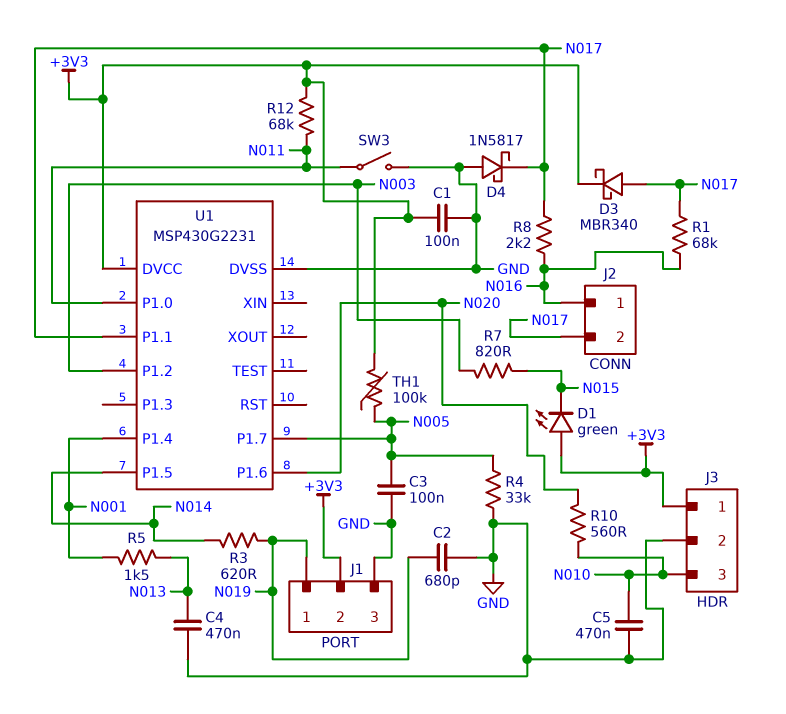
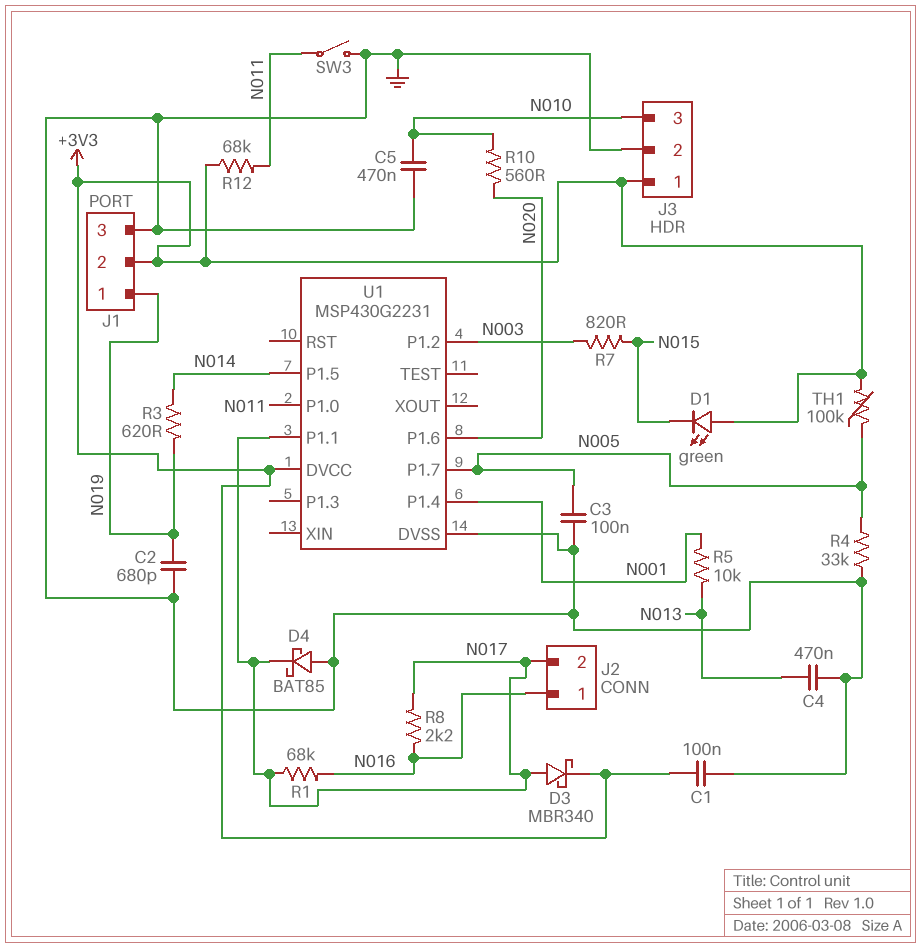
D4: schottky 1N5817 (A GND, K N017) -> schottky BAT85 (A GND, K N017)
R5: 1.5k (N001, N013) -> 10k (N001, N013)

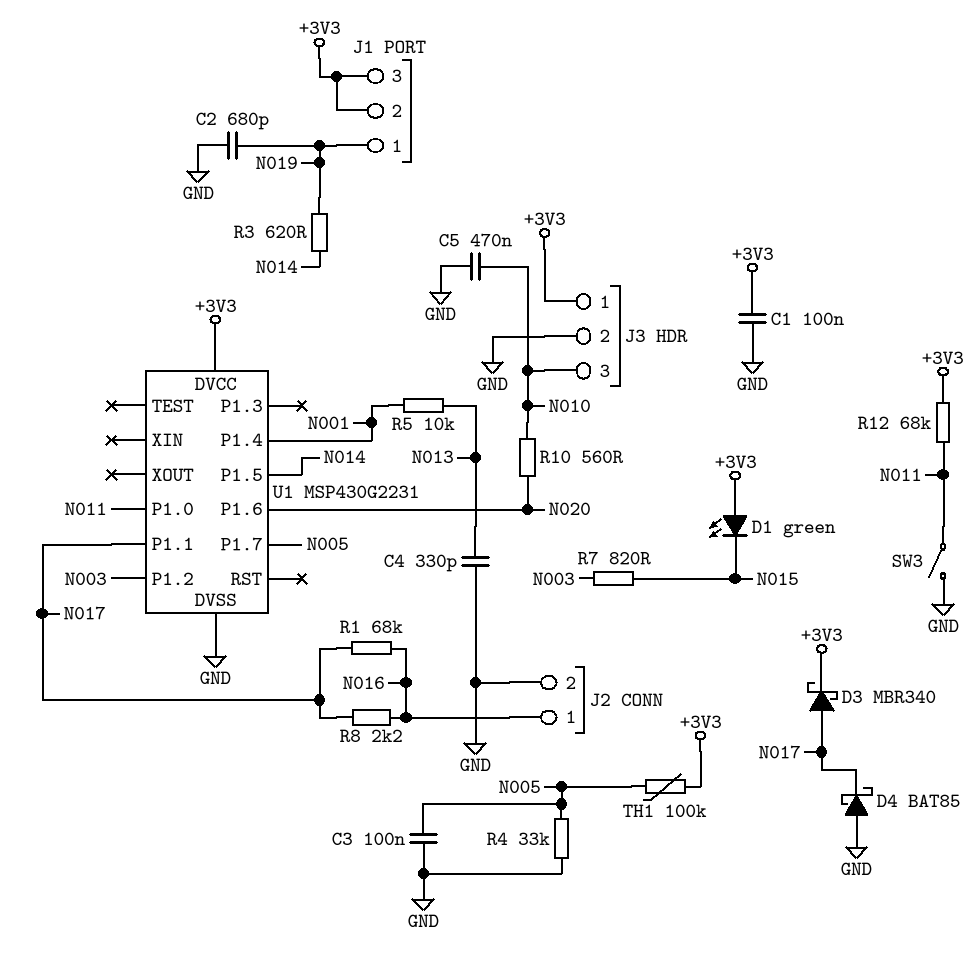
C4: 470nF (GND, N013) -> 330pF (GND, N013)
J1 pin 3: GND -> +3V3
J2 pin 2: N017 -> GND

